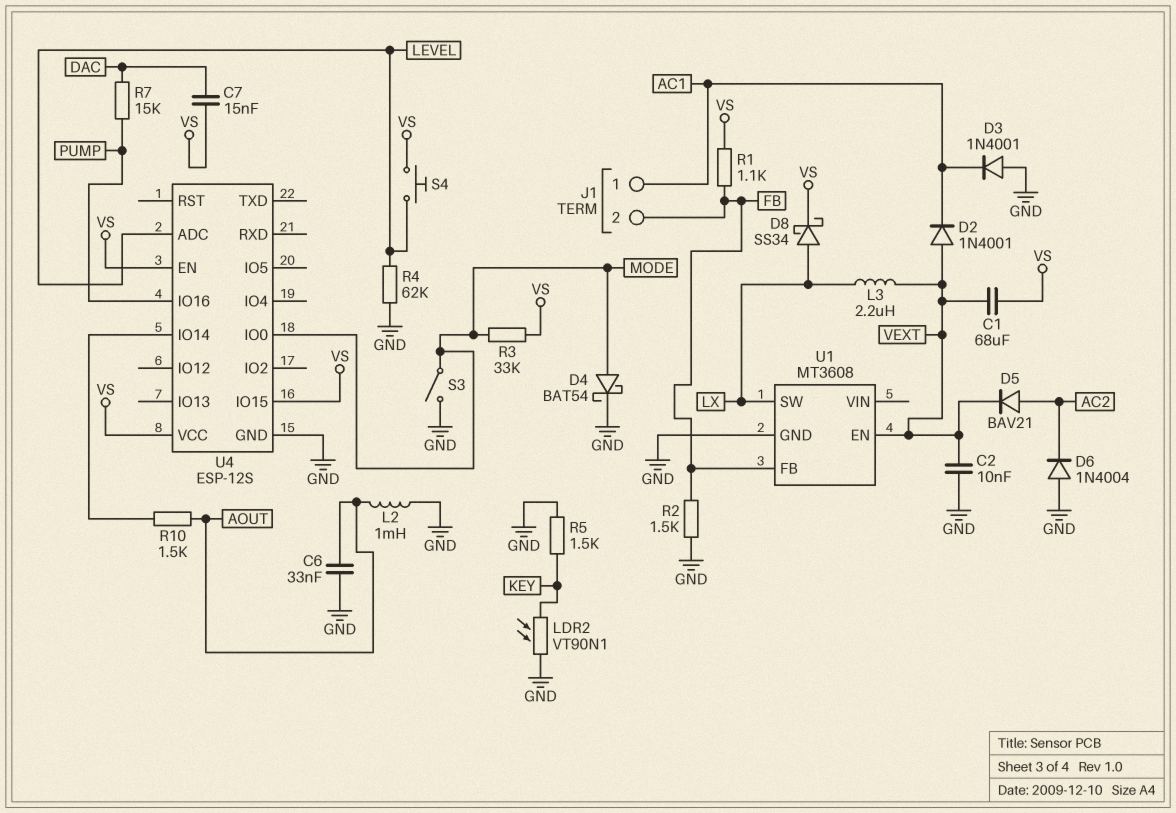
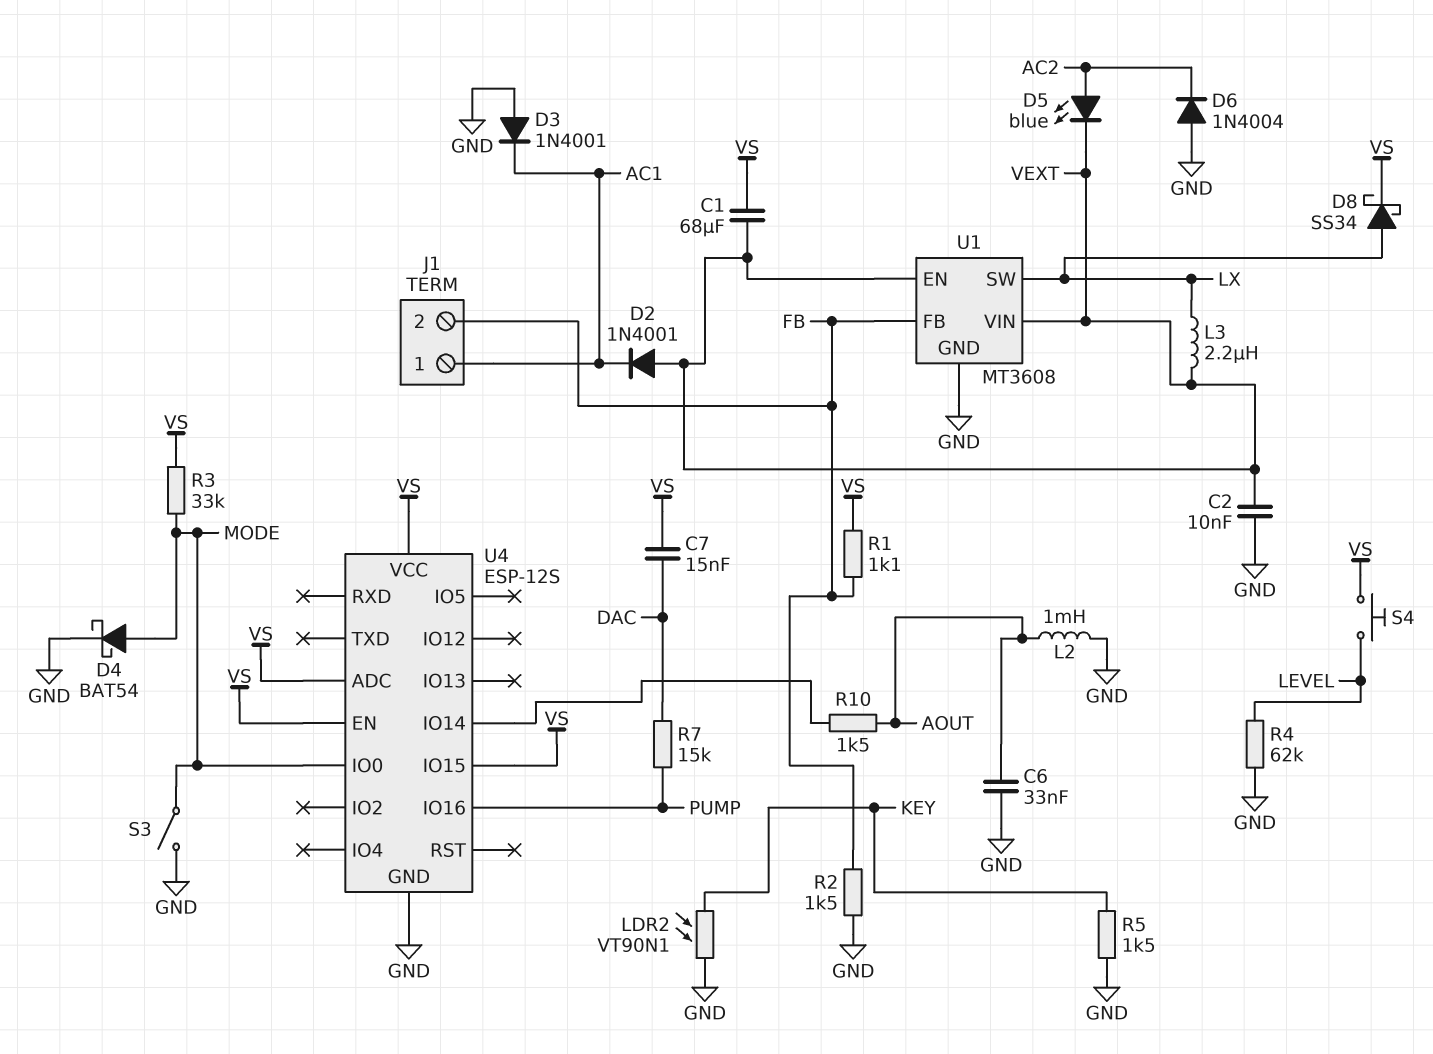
D5: diode BAV21 (A AC2, K VEXT) -> LED blue (A AC2, K VEXT)
U1 pin VIN: none -> VEXT
U4 pin ADC: LEVEL -> VS

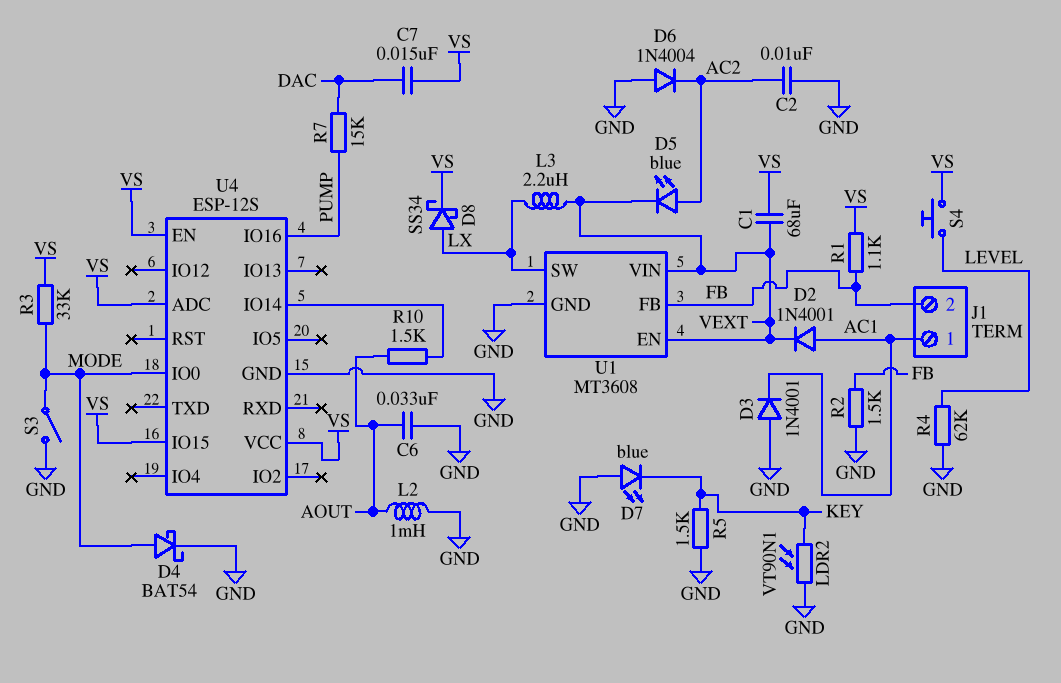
C2: 10nF (GND, VEXT) -> 10nF (AC2, GND)
D2: diode 1N4001 (A VEXT, K AC1) -> diode 1N4001 (A AC1, K VEXT)
D7: none -> LED blue (A GND, K KEY)

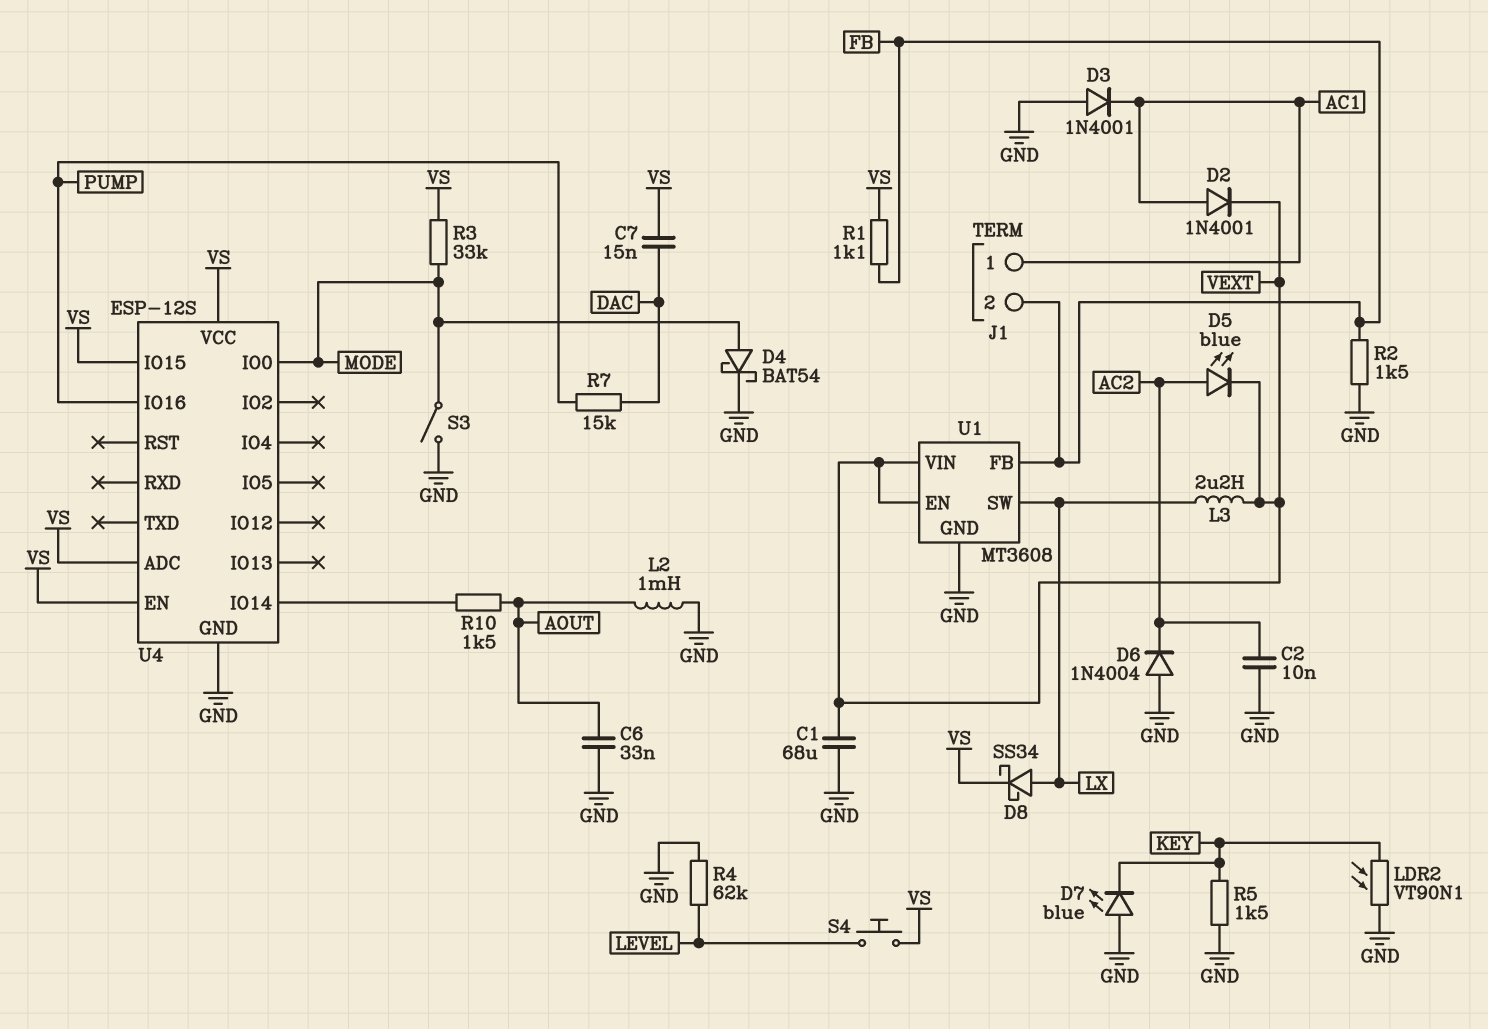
C1: 68uF (VEXT, VS) -> 68uF (GND, VEXT)

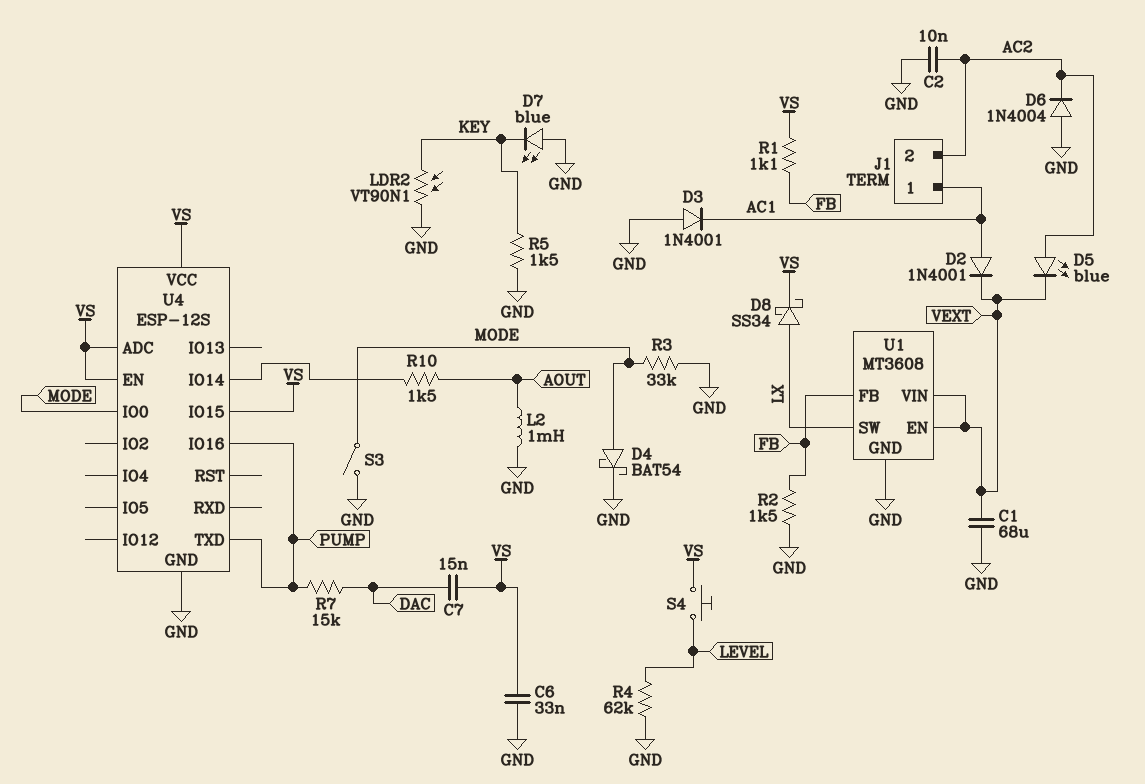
C6: 33nF (AOUT, GND) -> 33nF (GND, VS)
J1 pin 2: FB -> AC2
L3: 2.2uH (LX, VEXT) -> none
R3: 33k (MODE, VS) -> 33k (GND, MODE)
U4 pin TXD: none -> PUMP

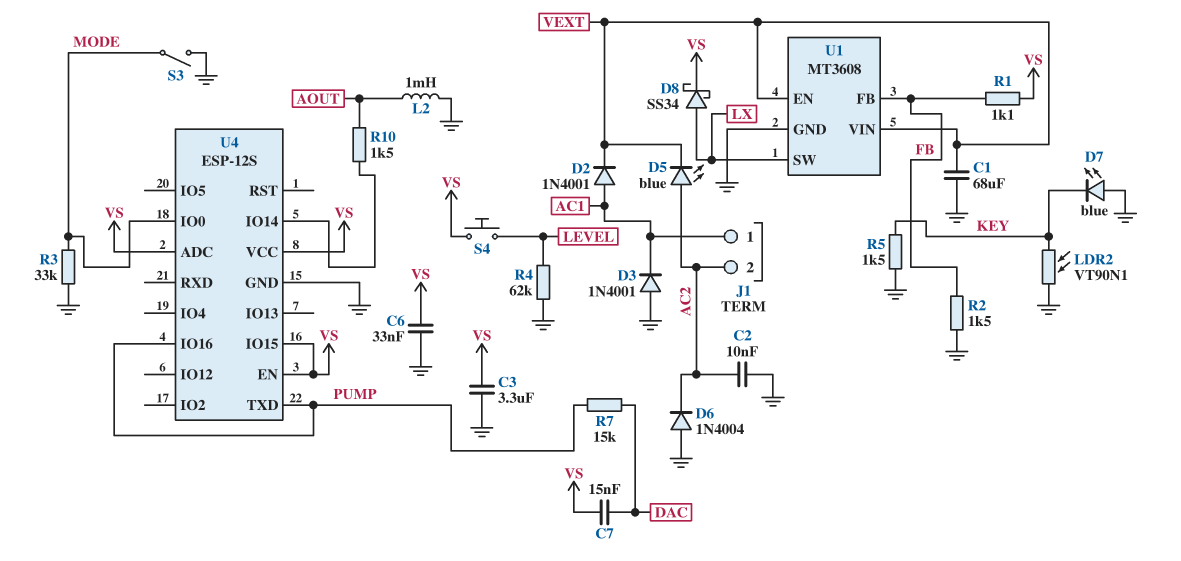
C3: none -> 3.3uF (GND, VS)
D4: schottky BAT54 (A MODE, K GND) -> none

